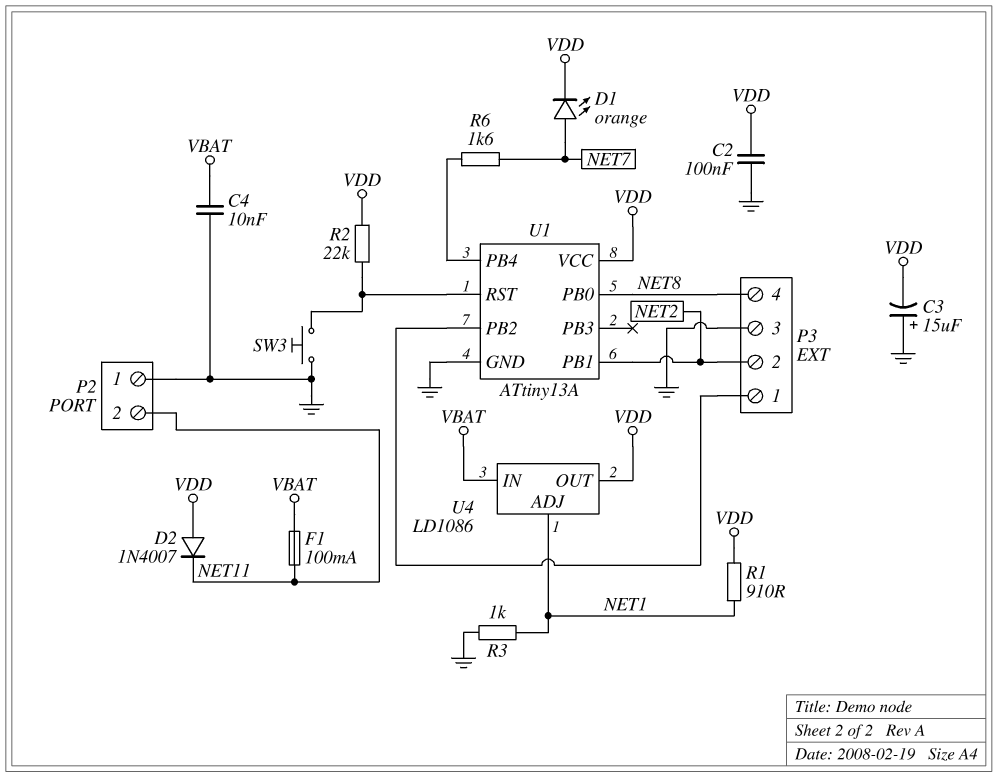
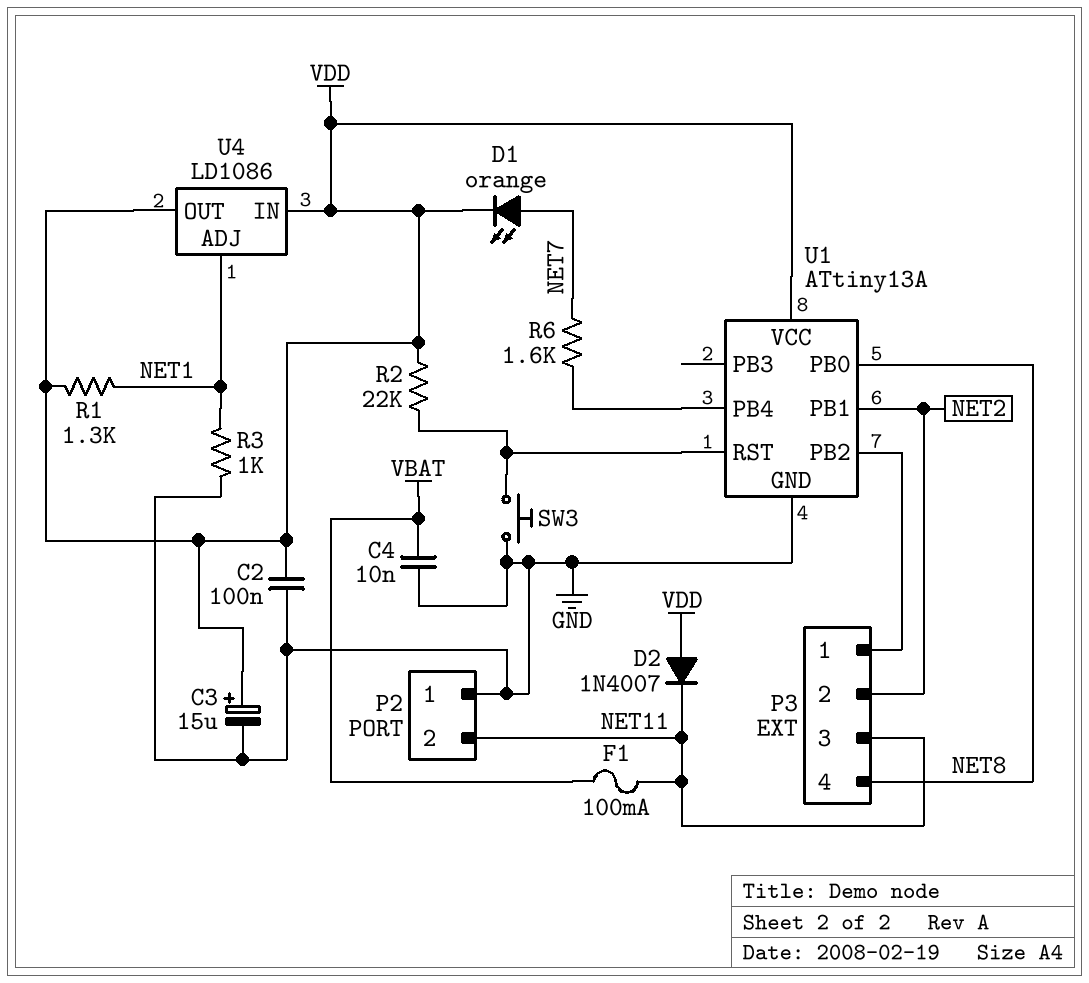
C3: 15uF (plus GND, minus VDD) -> 15uF (plus VDD, minus GND)
P3 pin 3: GND -> NET11
R1: 910 (NET1, VDD) -> 1.3k (NET1, VDD)
U4 pin IN: VBAT -> VDD

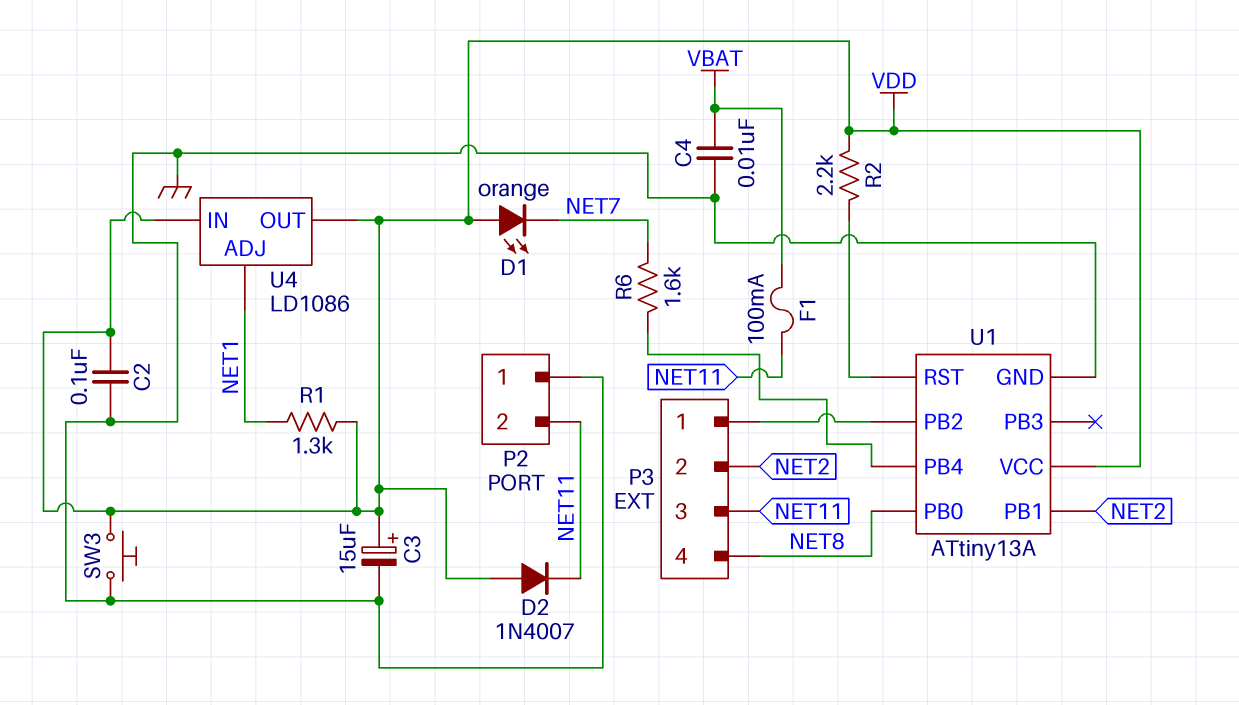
D1: LED orange (A NET7, K VDD) -> LED orange (A VDD, K NET7)
R2: 22k (U1/RST, VDD) -> 2.2k (U1/RST, VDD)
R3: 1k (GND, NET1) -> none
SW3: button (GND, U1/RST) -> button (GND, VDD)

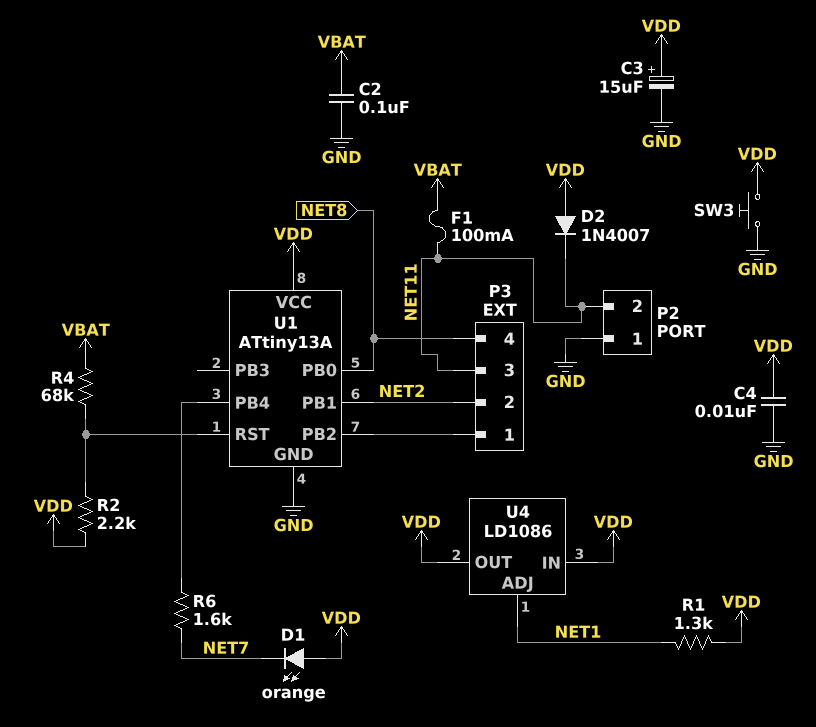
C2: 100nF (GND, VDD) -> 100nF (GND, VBAT)
C4: 10nF (GND, VBAT) -> 10nF (GND, VDD)
R4: none -> 68k (U1/RST, VBAT)

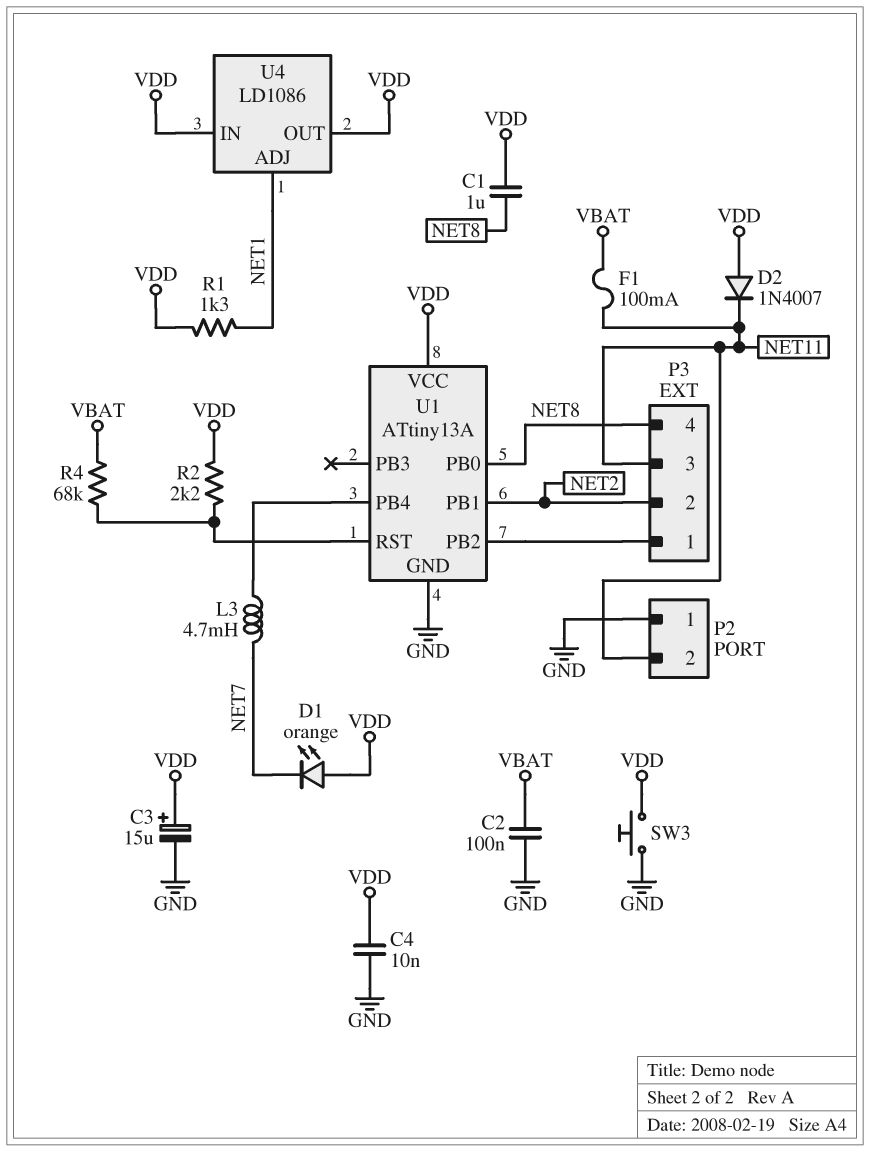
C1: none -> 1uF (NET8, VDD)
L3: none -> 4.7mH (NET7, U1/PB4)
R6: 1.6k (NET7, U1/PB4) -> none

